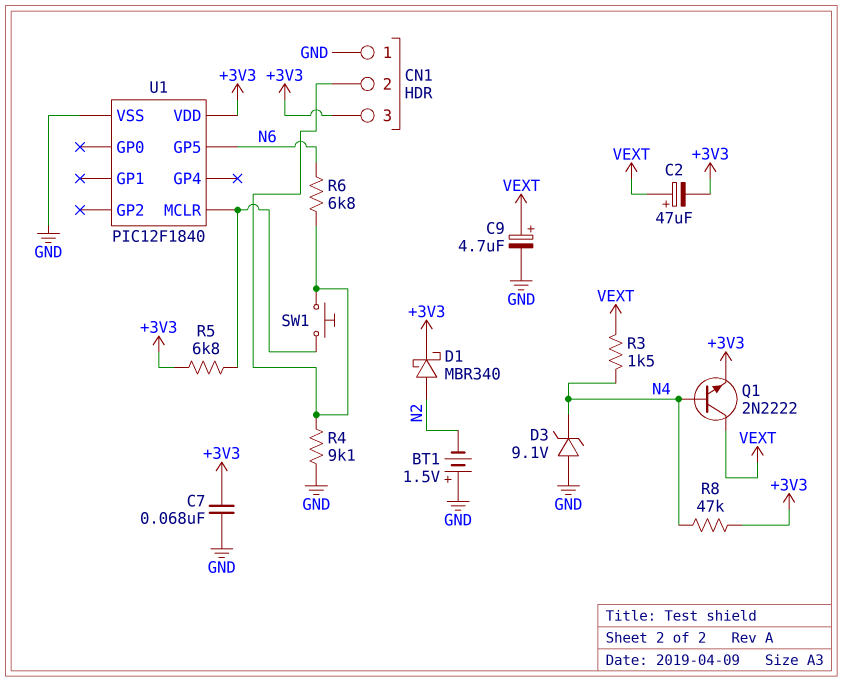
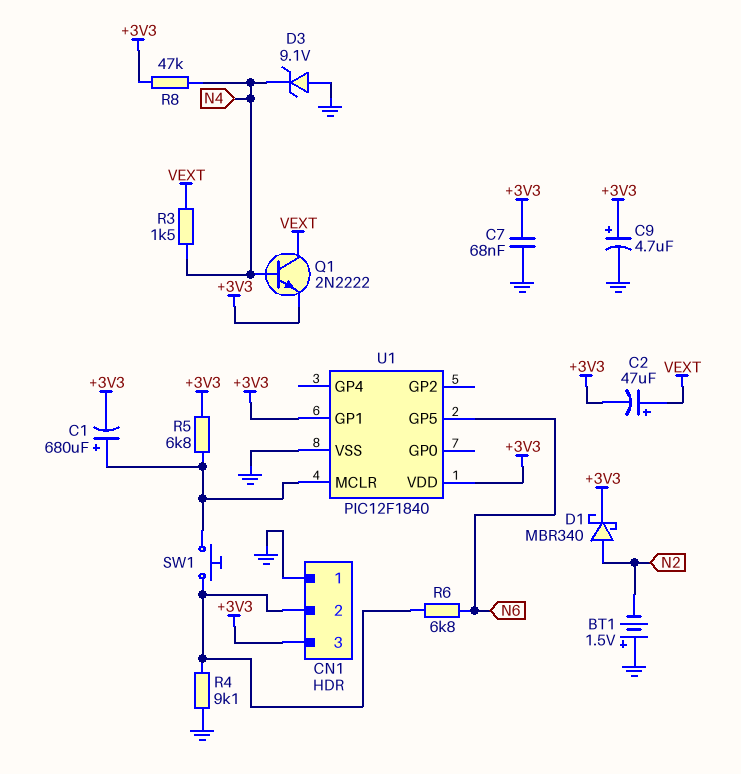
C1: none -> 680uF (plus U1/MCLR, minus +3V3)
C9: 4.7uF (plus VEXT, minus GND) -> 4.7uF (plus +3V3, minus GND)
U1 pin GP1: none -> +3V3

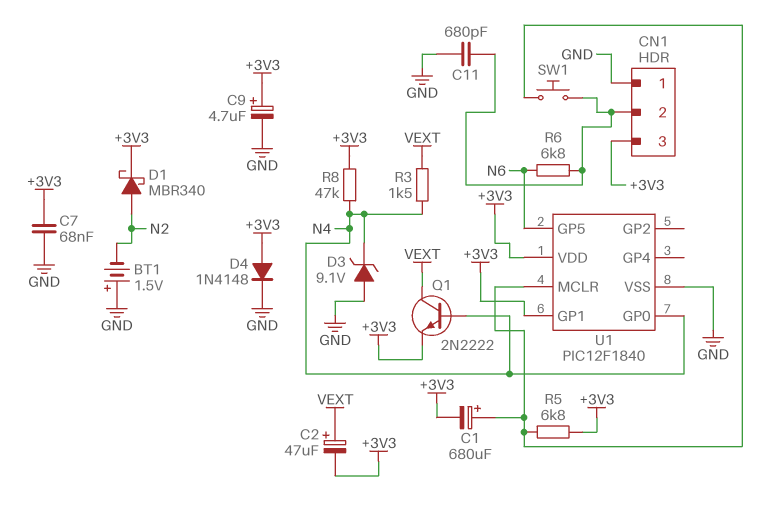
C11: none -> 680pF (CN1/2, GND)
D4: none -> diode 1N4148 (A +3V3, K GND)
R4: 9.1k (CN1/2, GND) -> none
U1 pin GP0: none -> N4

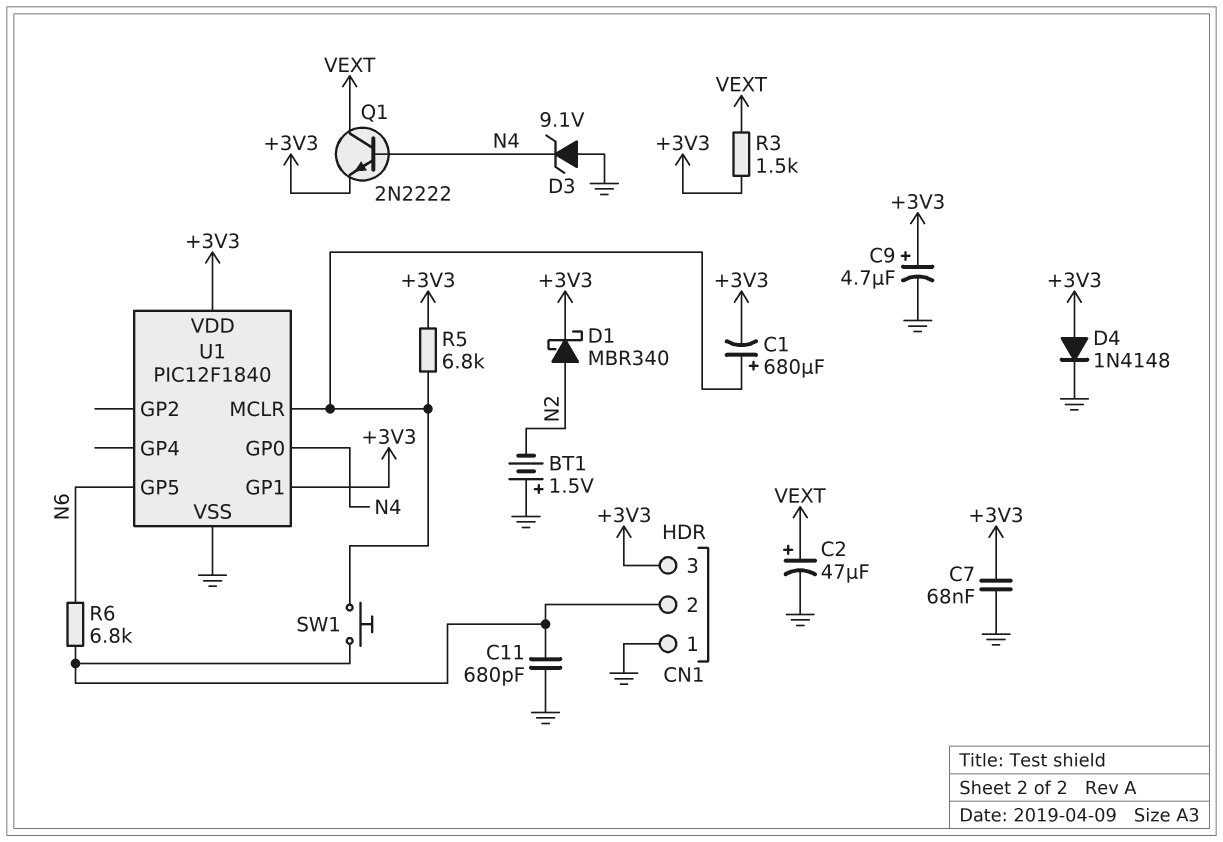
C2: 47uF (plus VEXT, minus +3V3) -> 47uF (plus VEXT, minus GND)
R3: 1.5k (N4, VEXT) -> 1.5k (+3V3, VEXT)
R8: 47k (+3V3, N4) -> none

